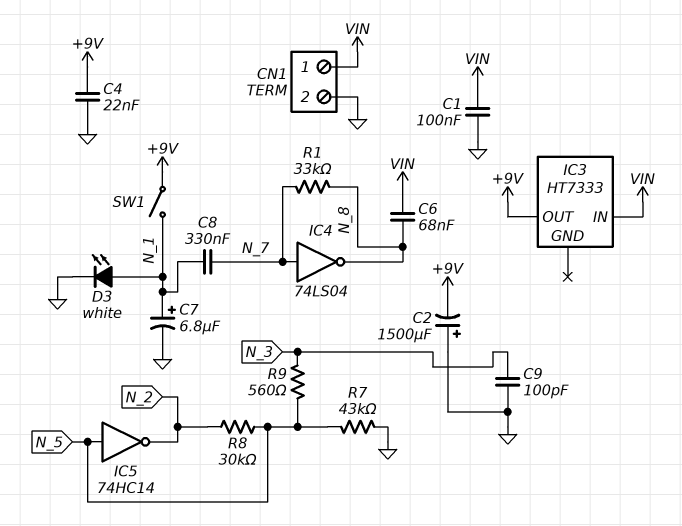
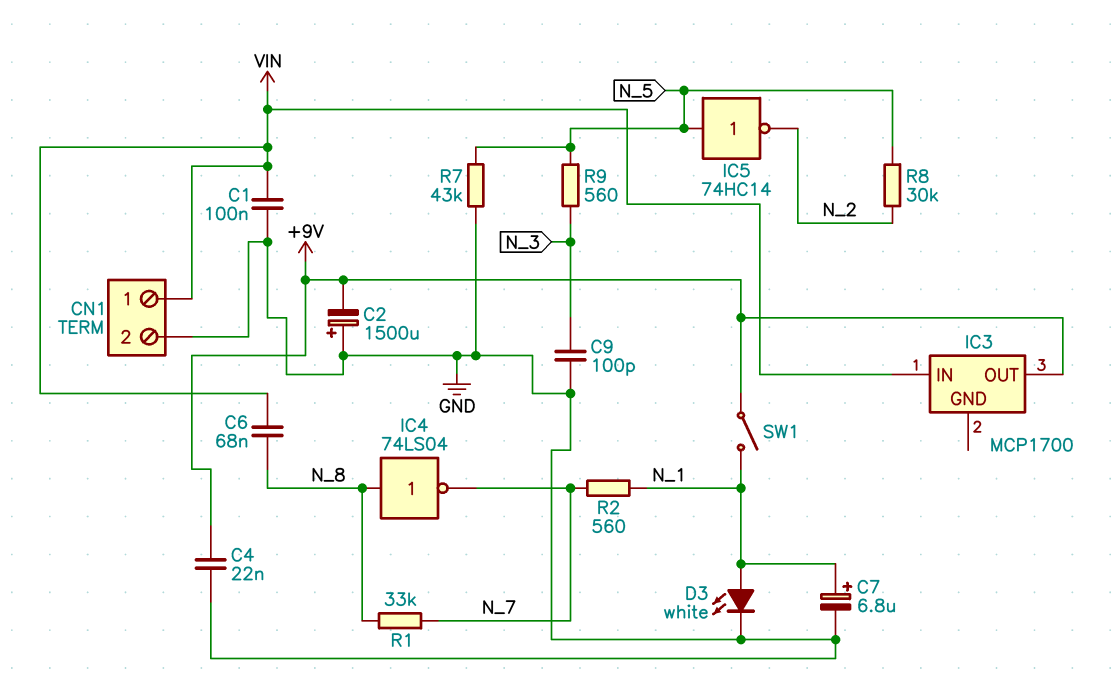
C8: 330nF (N_1, N_7) -> none
IC3: HT7333 -> MCP1700
IC4: NOT 74LS04 (in N_7, out N_8) -> NOT 74LS04 (in N_8, out N_7)
R2: none -> 560 (N_1, N_7)

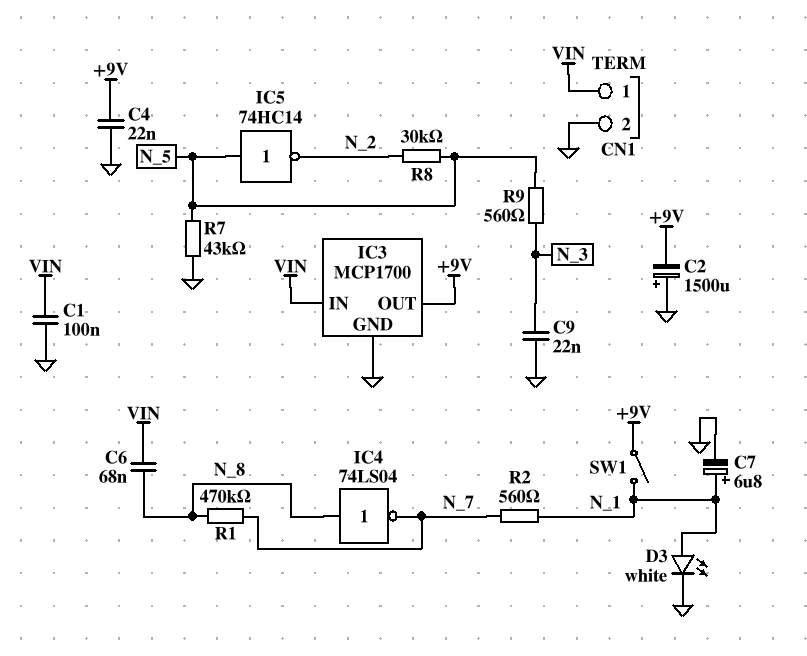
C9: 100pF (GND, N_3) -> 22nF (GND, N_3)
IC3 pin GND: none -> GND
R1: 33k (N_7, N_8) -> 470k (N_7, N_8)

